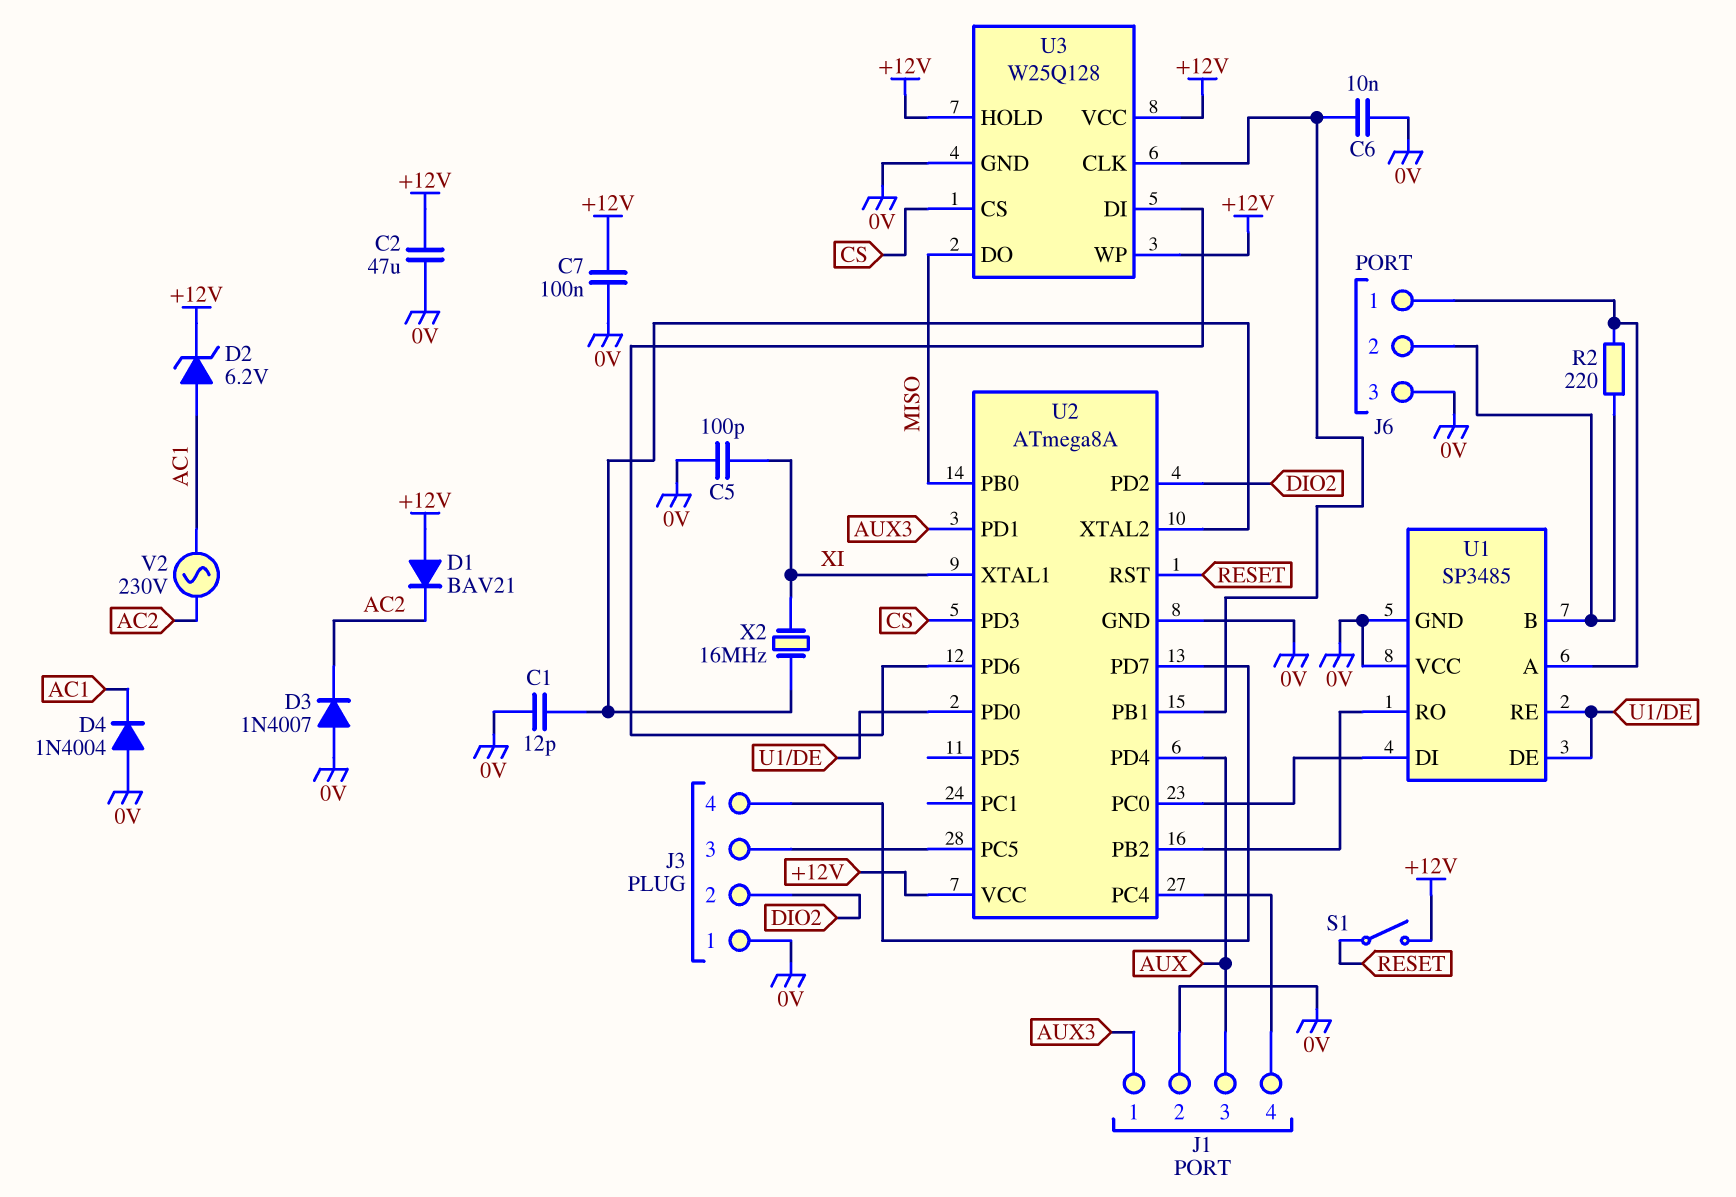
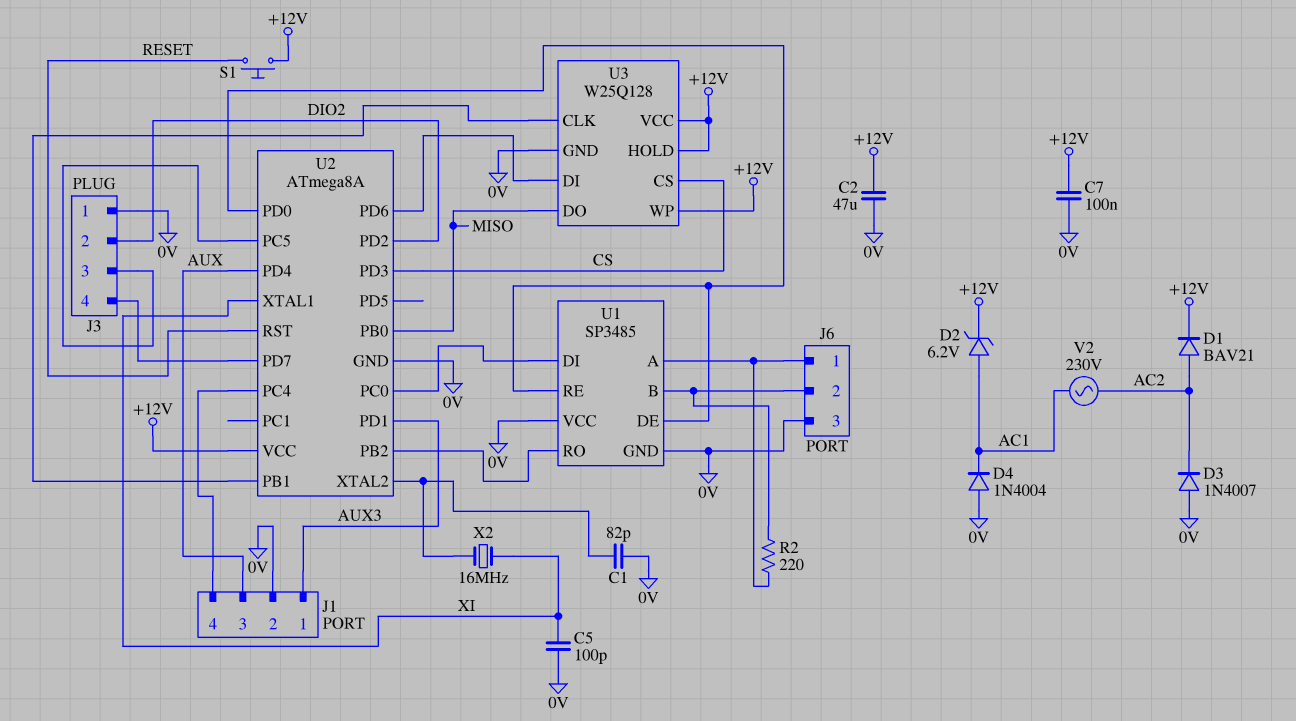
C1: 12pF (0V, U2/XTAL2) -> 82pF (0V, U2/XTAL2)
C6: 10nF (0V, U2/PB1) -> none
D1: diode BAV21 (A +12V, K AC2) -> diode BAV21 (A AC2, K +12V)
S1: switch (+12V, RESET) -> button (+12V, RESET)

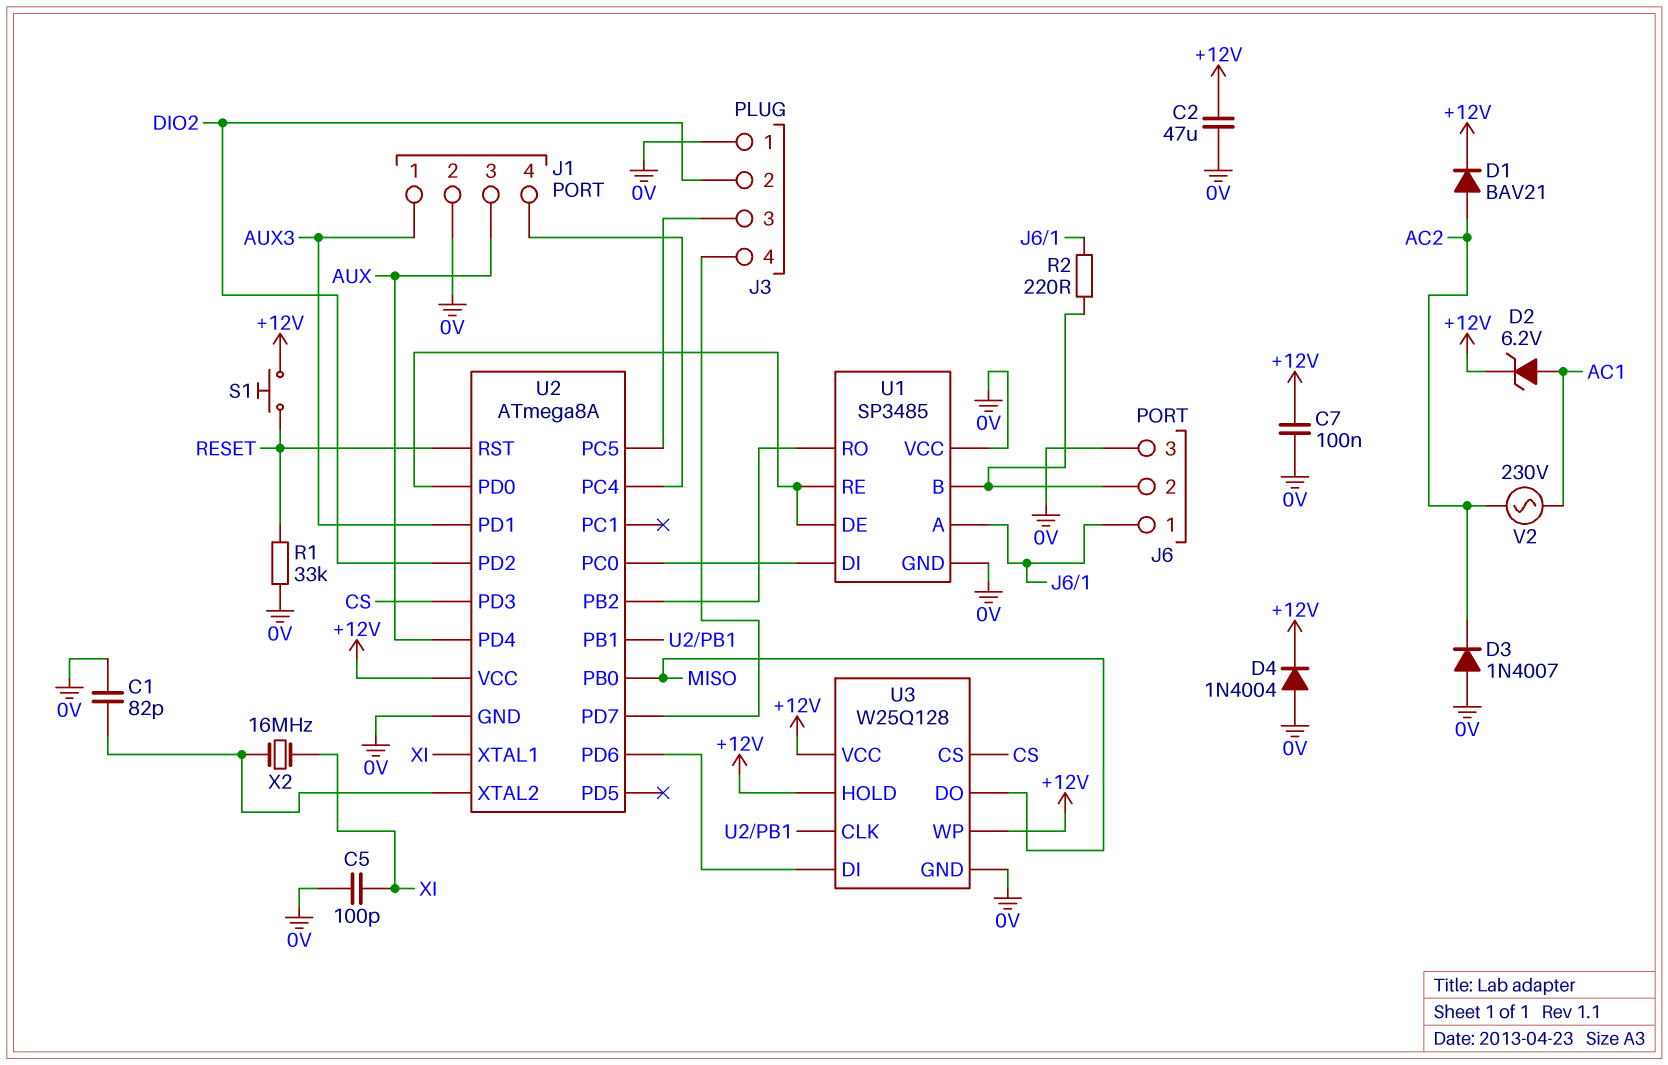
D4: diode 1N4004 (A 0V, K AC1) -> diode 1N4004 (A 0V, K +12V)
R1: none -> 33k (0V, RESET)

